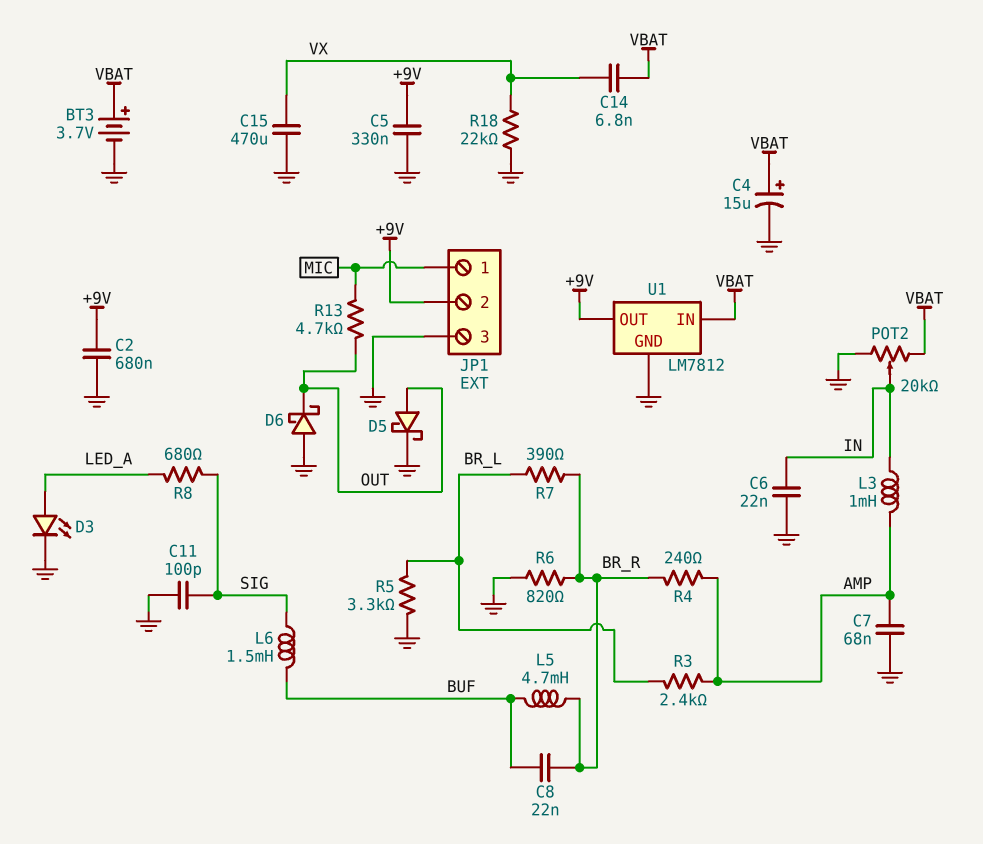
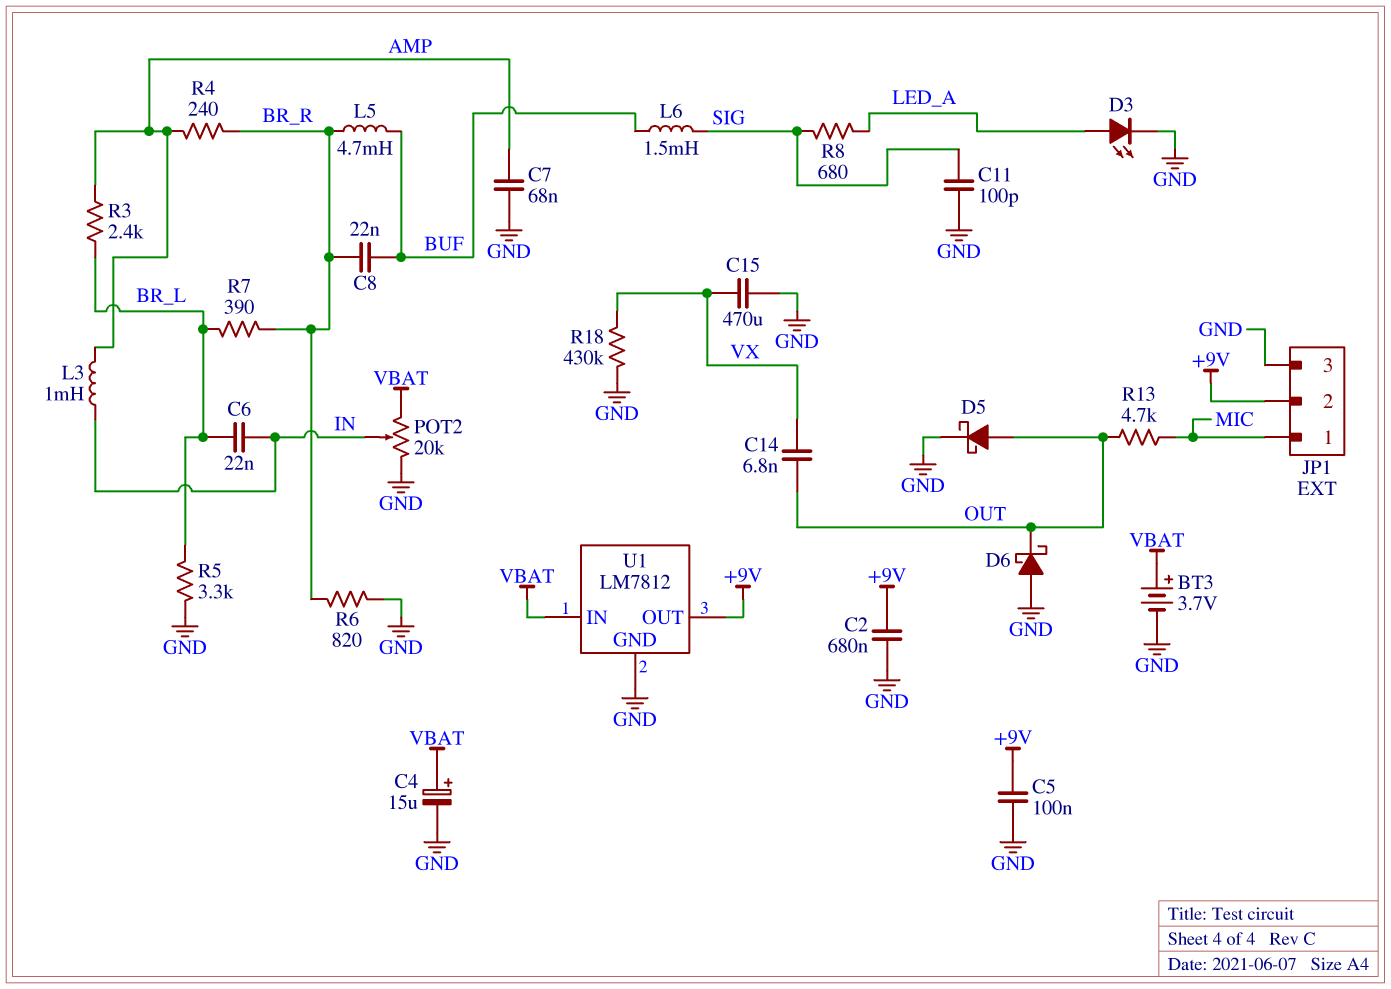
C5: 330nF (+9V, GND) -> 100nF (+9V, GND)
C6: 22nF (GND, IN) -> 22nF (BR_L, IN)
C14: 6.8nF (VBAT, VX) -> 6.8nF (OUT, VX)
R18: 22k (GND, VX) -> 430k (GND, VX)

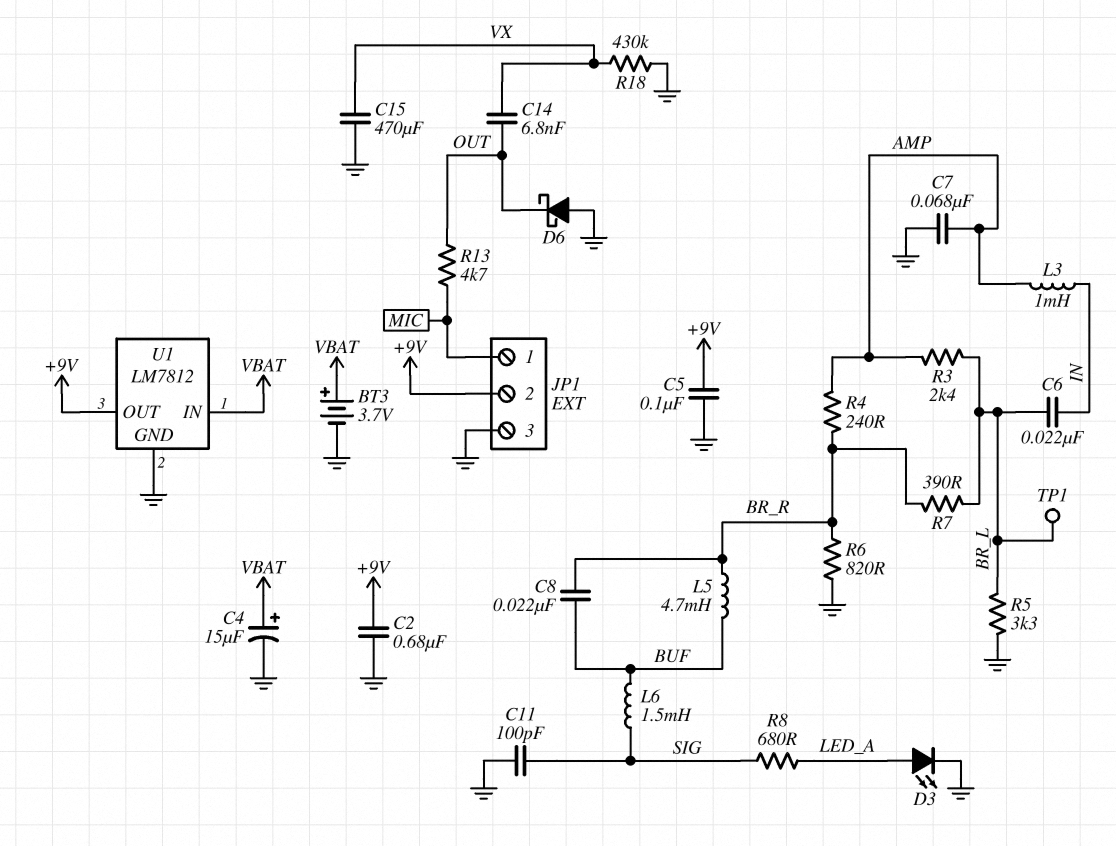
D5: schottky (A OUT, K GND) -> none
POT2: 20k (GND, VBAT, wiper IN) -> none
TP1: none -> test point (BR_L)

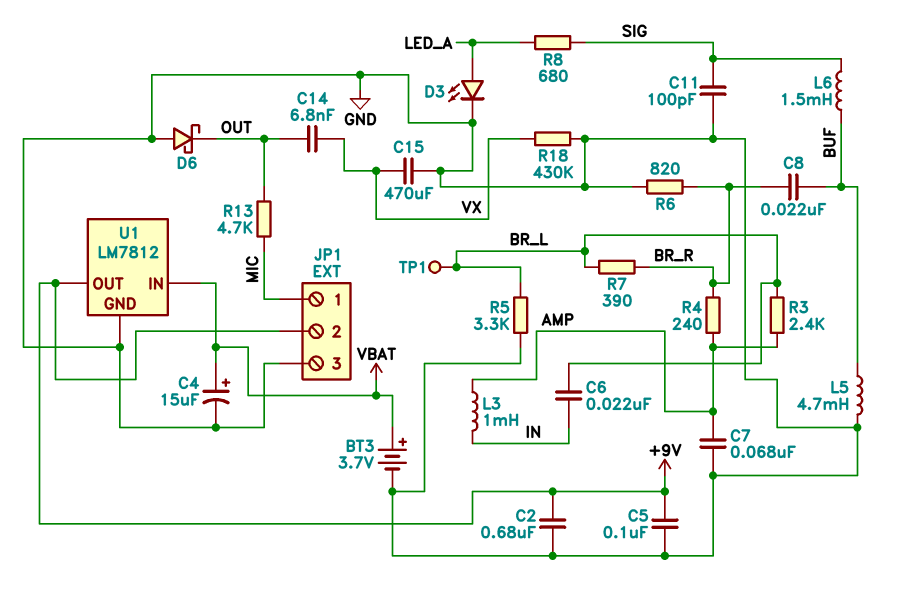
L5: 4.7mH (BR_R, BUF) -> 4.7mH (BUF, GND)

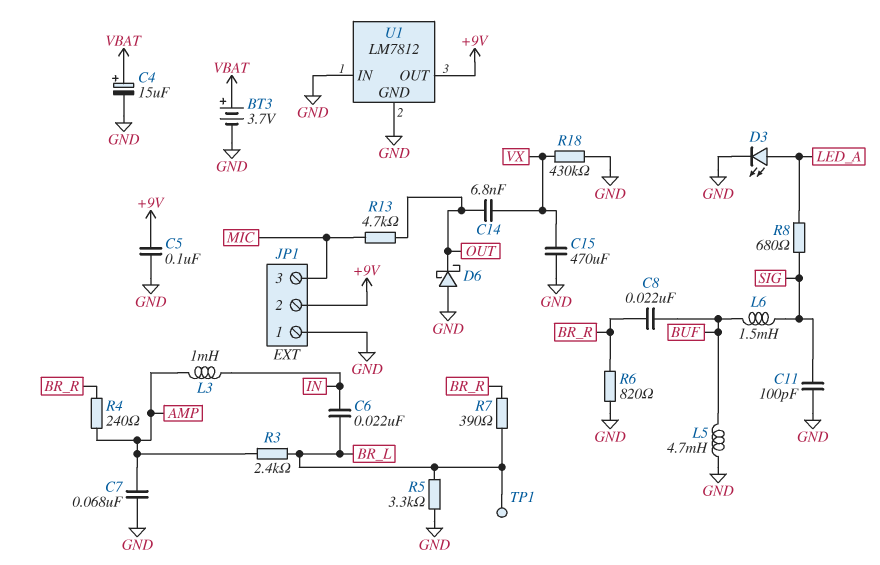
C2: 680nF (+9V, GND) -> none
JP1 pin 1: MIC -> GND
JP1 pin 3: GND -> MIC
U1 pin IN: VBAT -> GND

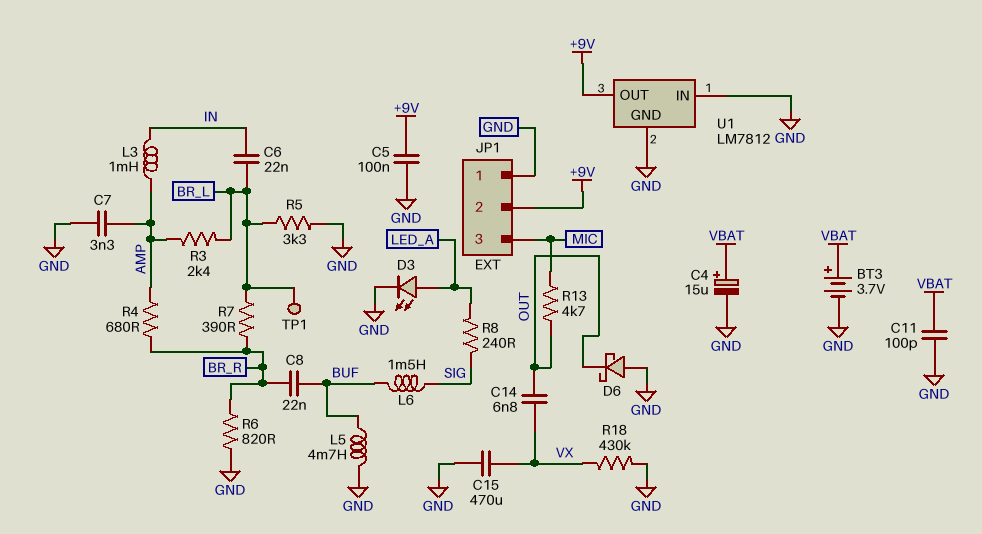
C7: 68nF (AMP, GND) -> 3.3nF (AMP, GND)
C11: 100pF (GND, SIG) -> 100pF (GND, VBAT)
R4: 240 (AMP, BR_R) -> 680 (AMP, BR_R)
R8: 680 (LED_A, SIG) -> 240 (LED_A, SIG)

